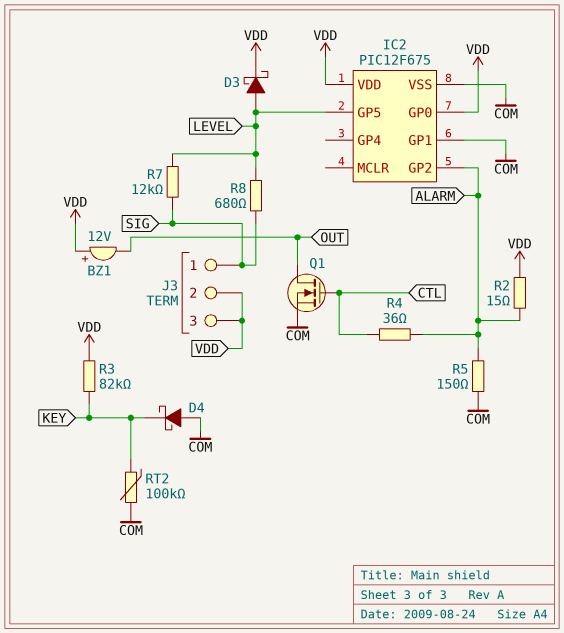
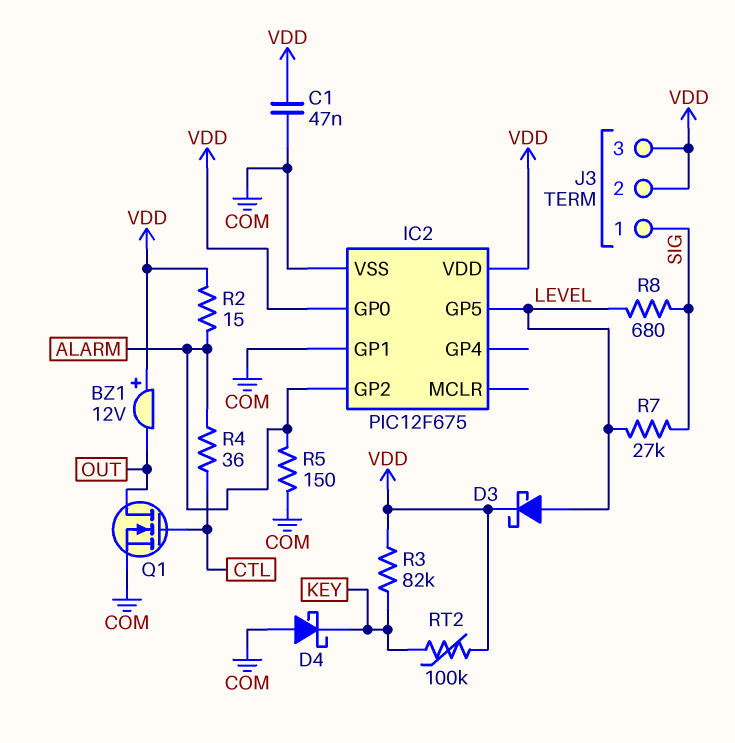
C1: none -> 47nF (COM, VDD)
R7: 12k (LEVEL, SIG) -> 27k (LEVEL, SIG)
RT2: 100k (COM, KEY) -> 100k (KEY, VDD)

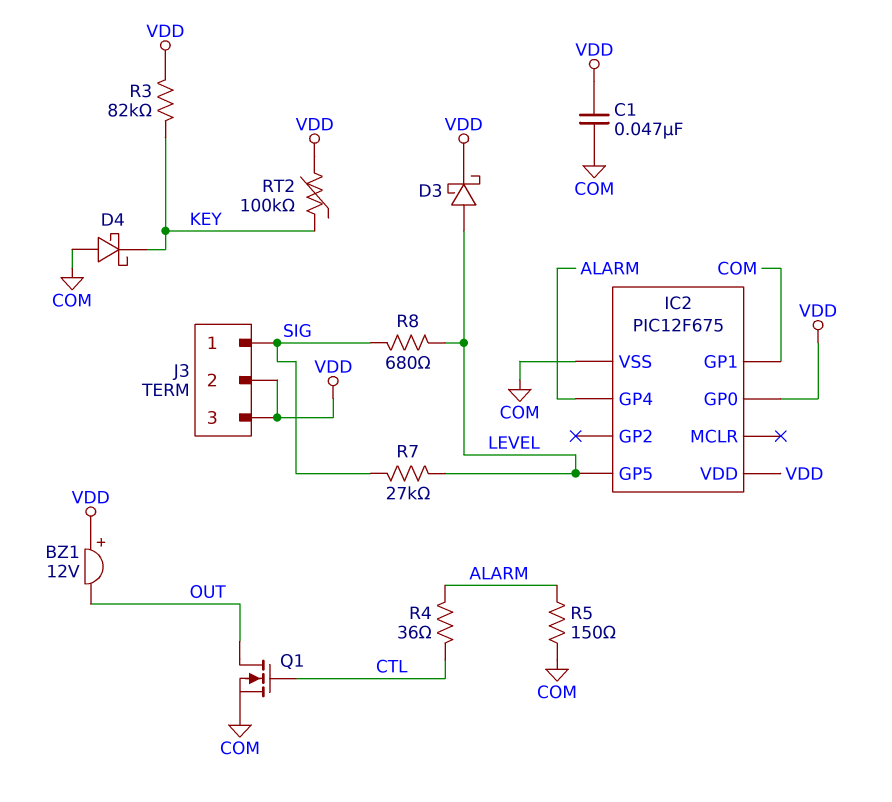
IC2 pin GP2: ALARM -> none
IC2 pin GP4: none -> ALARM
R2: 15 (ALARM, VDD) -> none

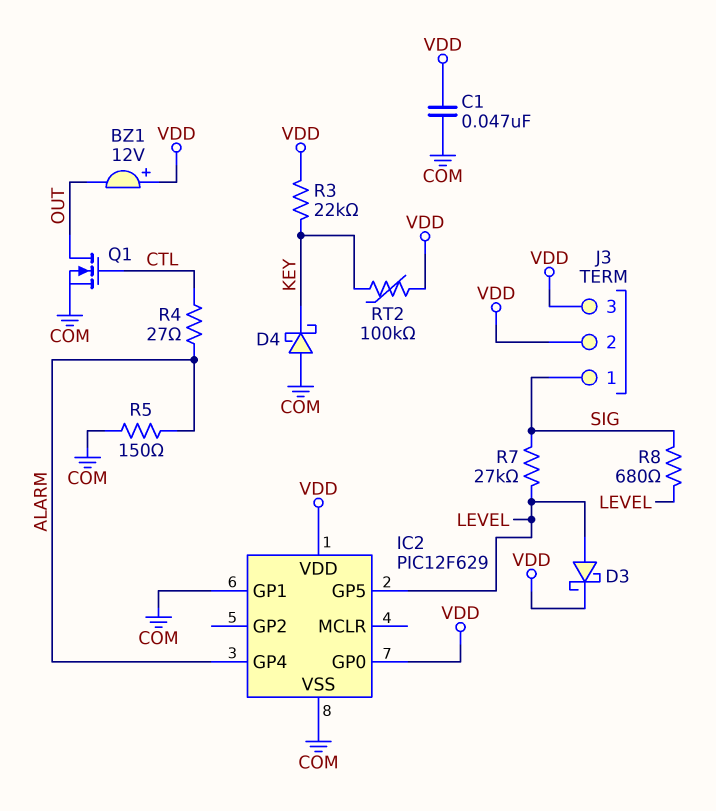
IC2: PIC12F675 -> PIC12F629
R3: 82k (KEY, VDD) -> 22k (KEY, VDD)
R4: 36 (ALARM, CTL) -> 27 (ALARM, CTL)

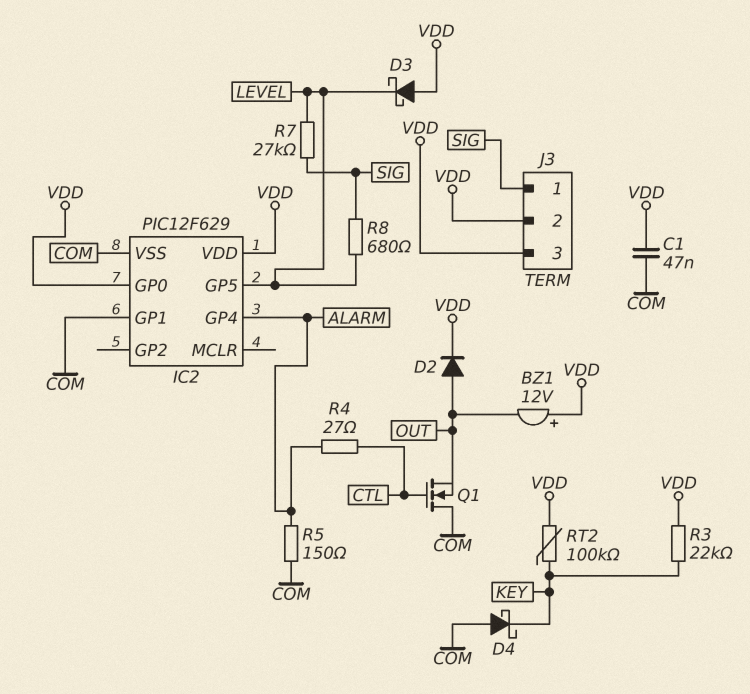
D2: none -> diode (A OUT, K VDD)
D3: schottky (A LEVEL, K VDD) -> schottky (A VDD, K LEVEL)
Q1: NMOS (G CTL, D OUT, S COM) -> NMOS (G CTL, D COM, S OUT)

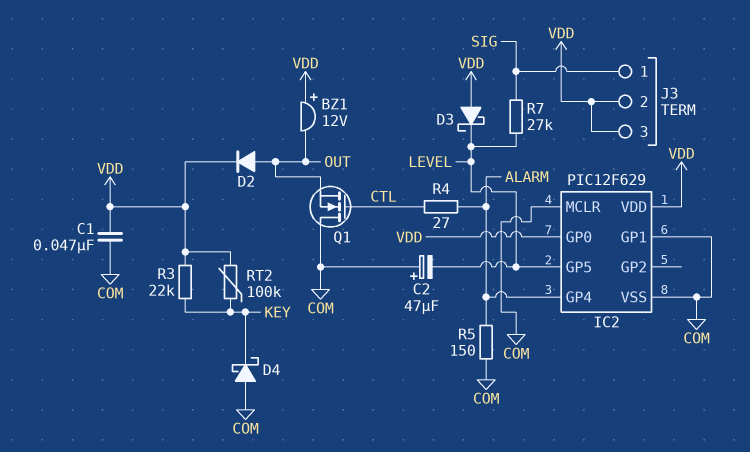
C2: none -> 47uF (plus COM, minus LEVEL)
IC2 pin MCLR: none -> COM
R8: 680 (LEVEL, SIG) -> none

